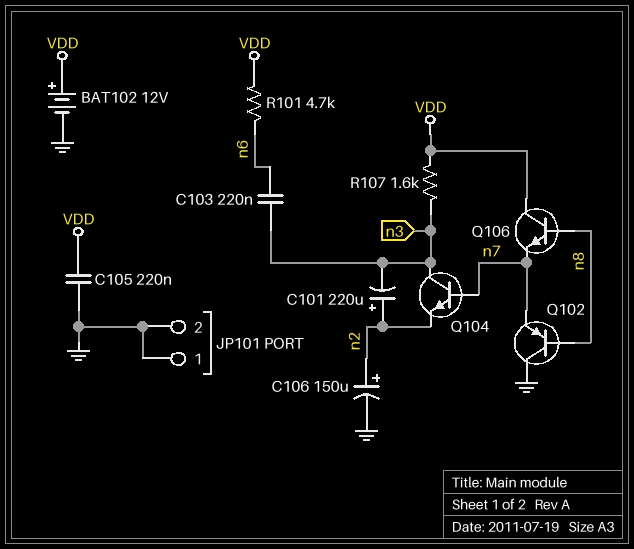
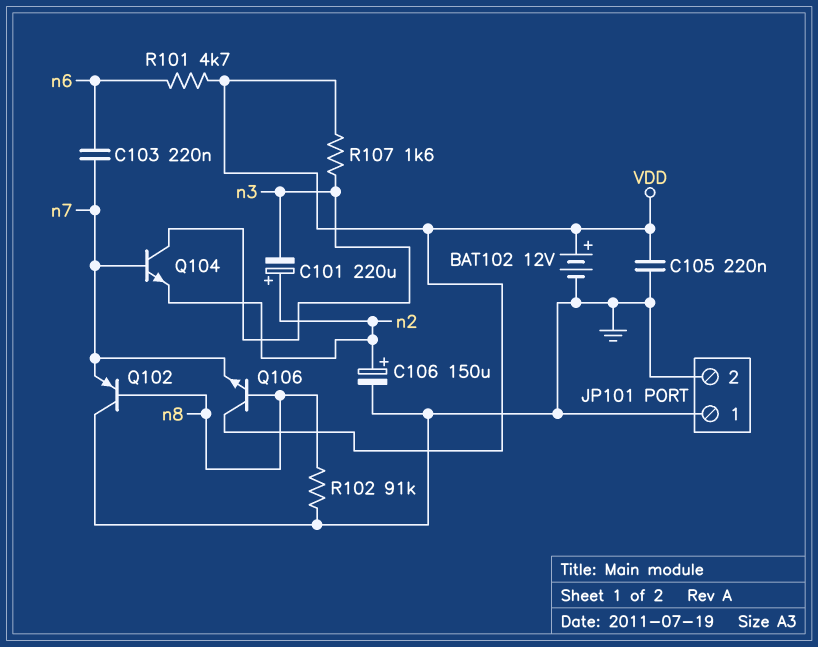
C103: 220nF (n3, n6) -> 220nF (n6, n7)
R102: none -> 91k (GND, n8)

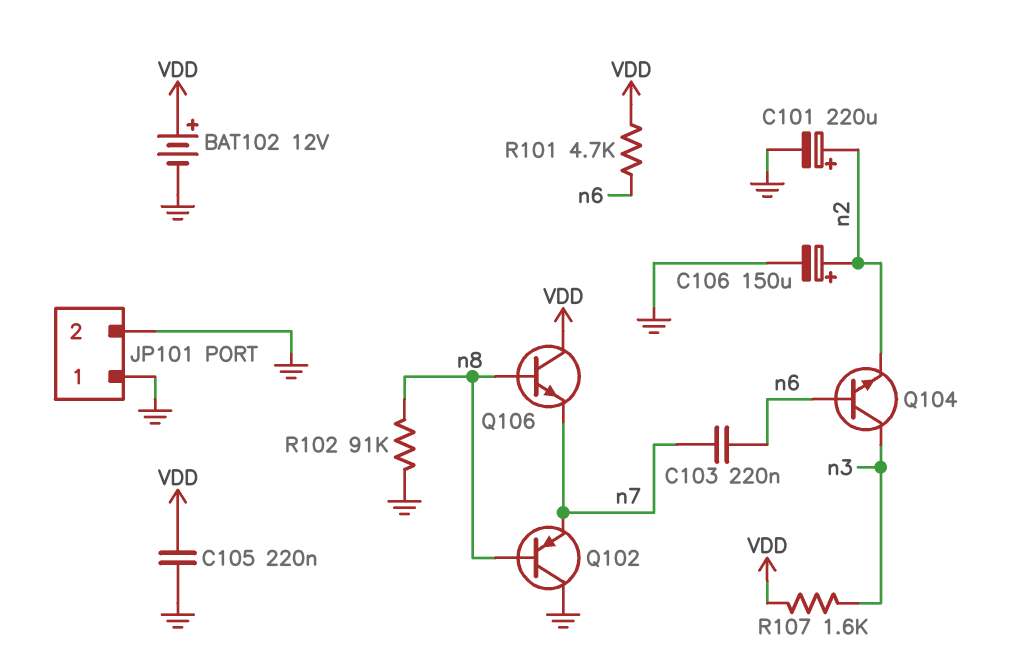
C101: 220uF (plus n2, minus n3) -> 220uF (plus n2, minus GND)
Q104: NPN (B n7, C n3, E n2) -> NPN (B n6, C n3, E n2)

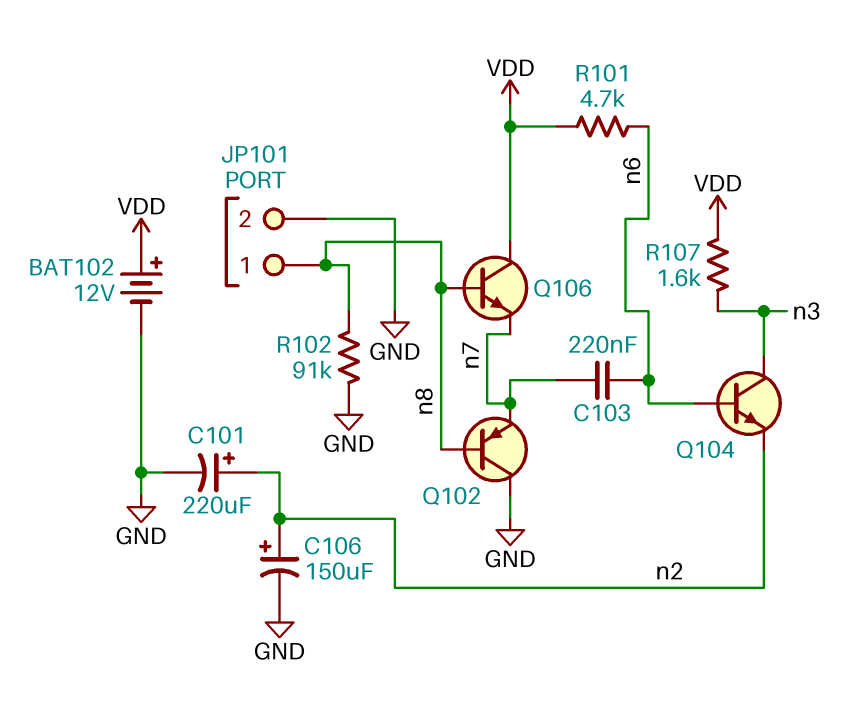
C105: 220nF (GND, VDD) -> none
JP101 pin 1: GND -> n8

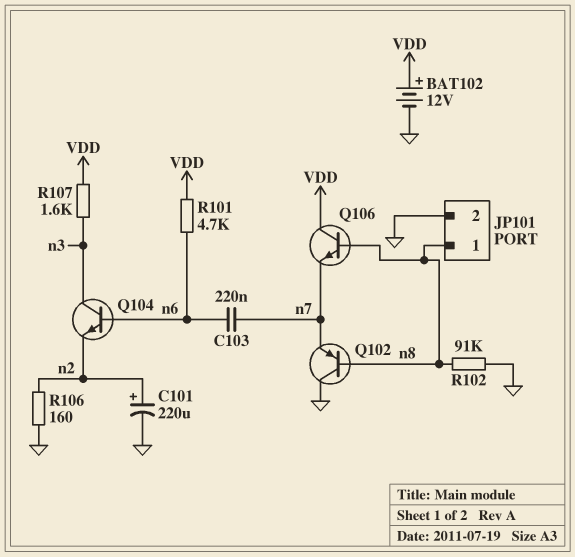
C106: 150uF (plus n2, minus GND) -> none
R106: none -> 160 (GND, n2)

